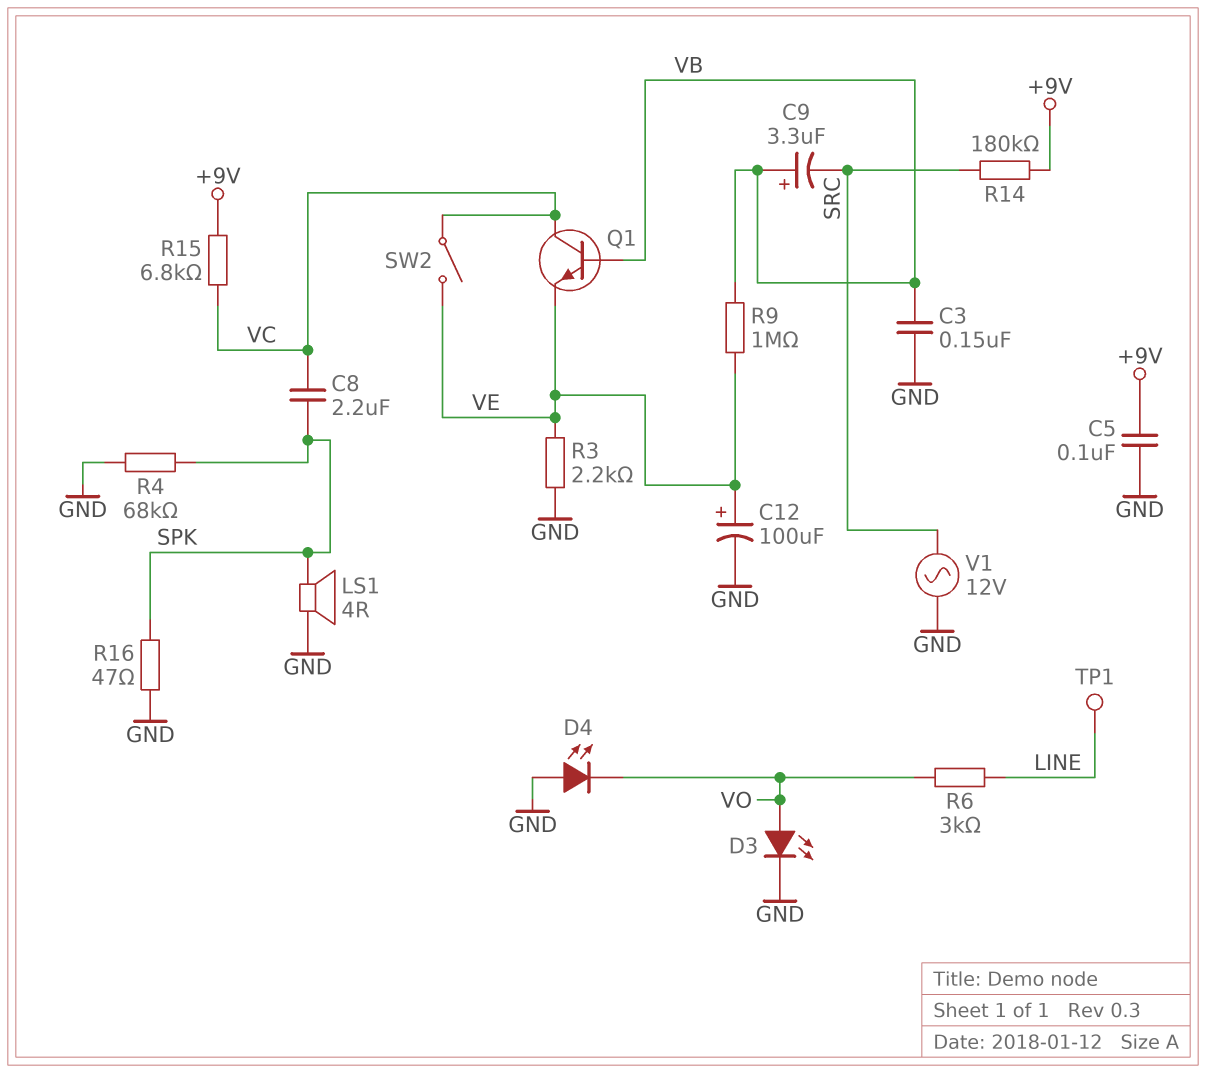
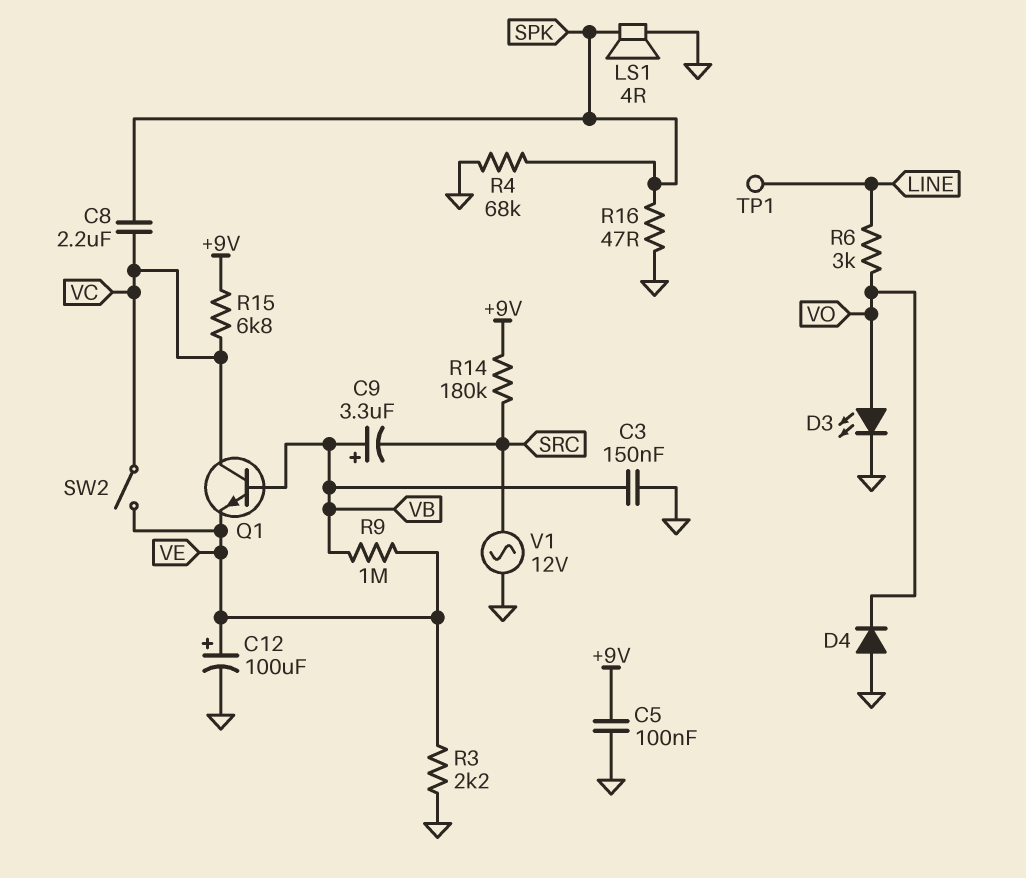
D4: LED (A GND, K VO) -> diode (A GND, K VO)

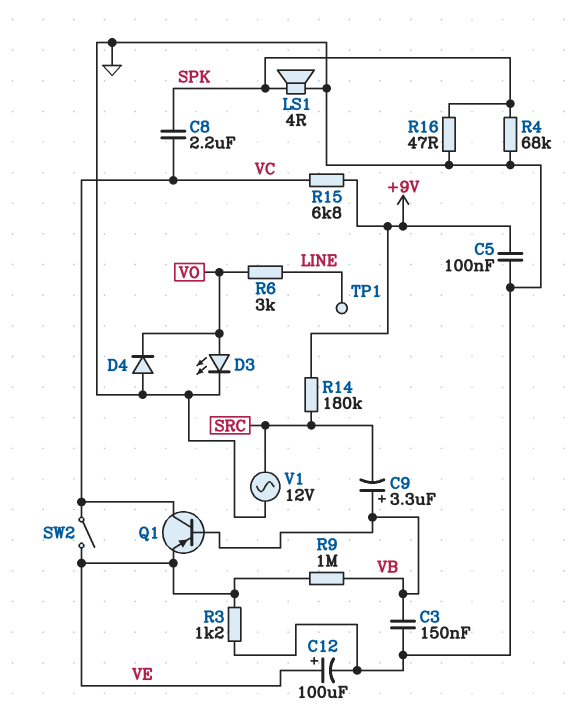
Q1: NPN (B VB, C VC, E VE) -> PNP (B VB, C VC, E VE)
R3: 2.2k (GND, VE) -> 1.2k (GND, VE)

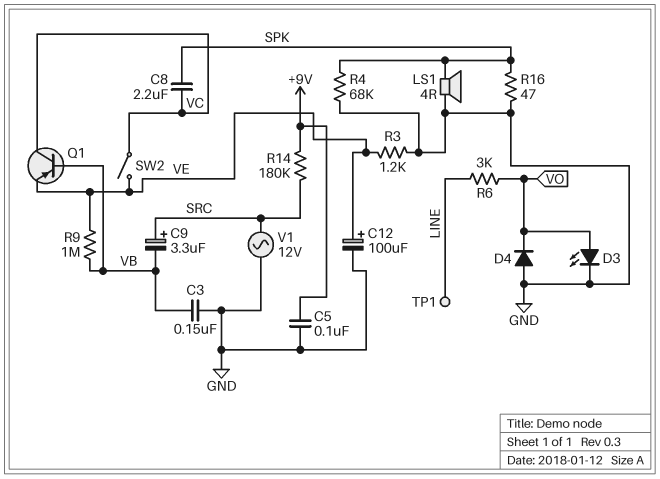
C9: 3.3uF (plus VB, minus SRC) -> 3.3uF (plus SRC, minus VB)
R15: 6.8k (+9V, VC) -> none

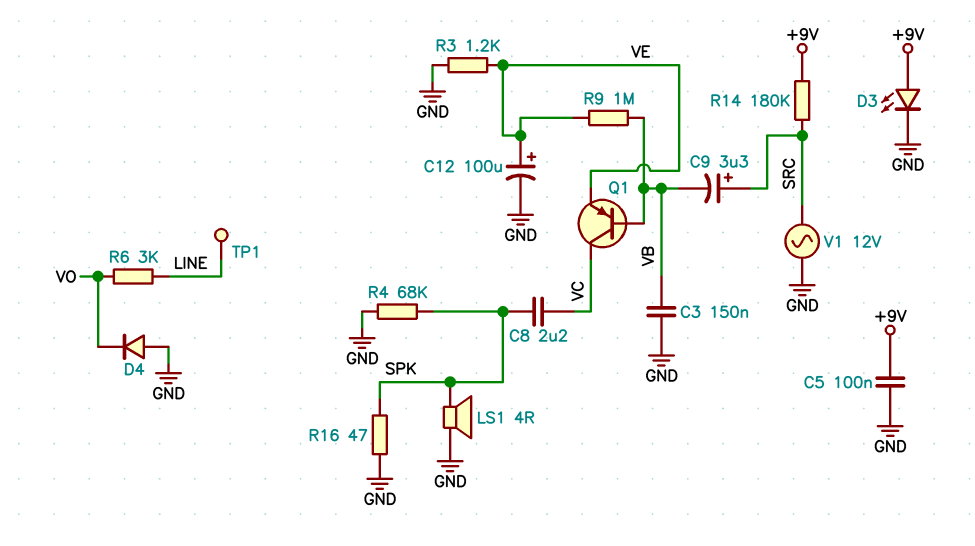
D3: LED (A VO, K GND) -> LED (A +9V, K GND)
SW2: switch (VC, VE) -> none

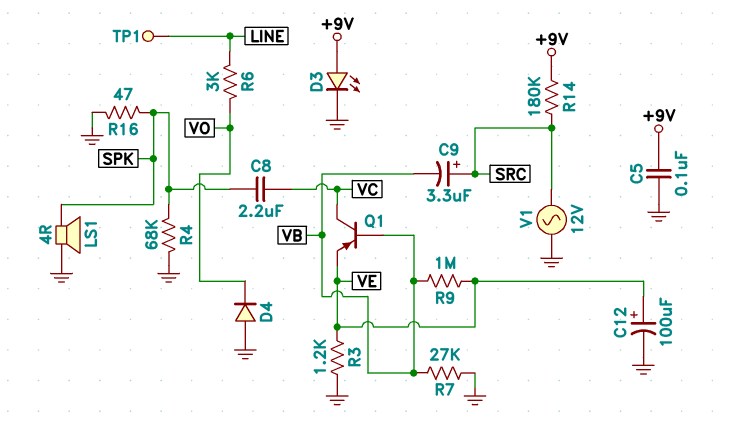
C3: 150nF (GND, VB) -> none
R7: none -> 27k (GND, VB)

